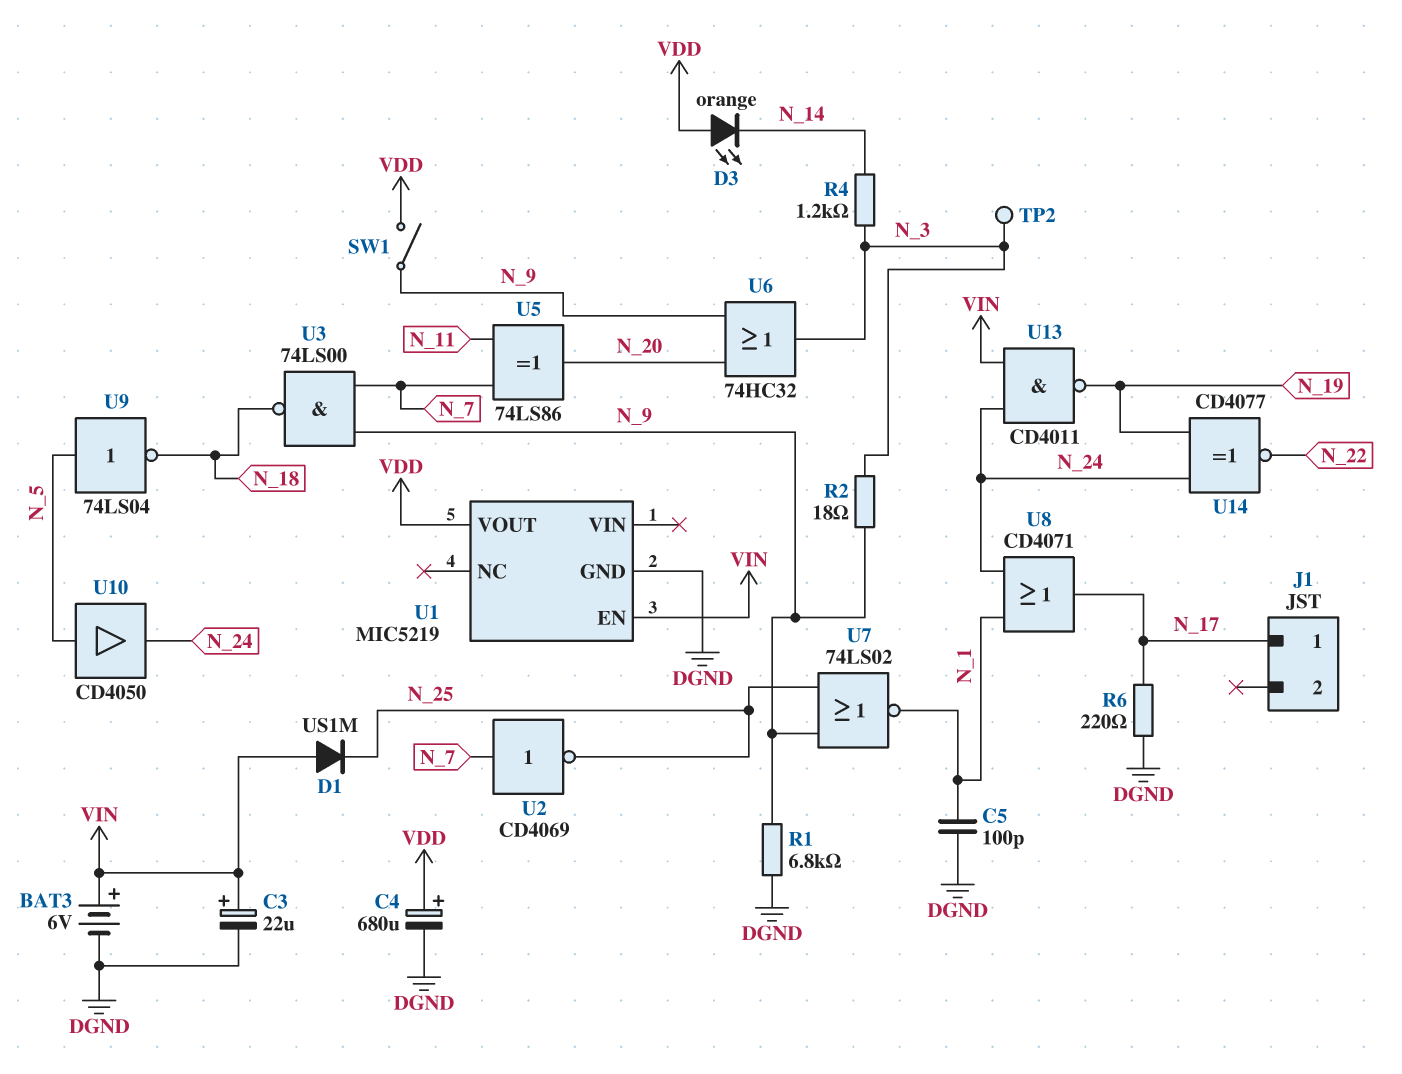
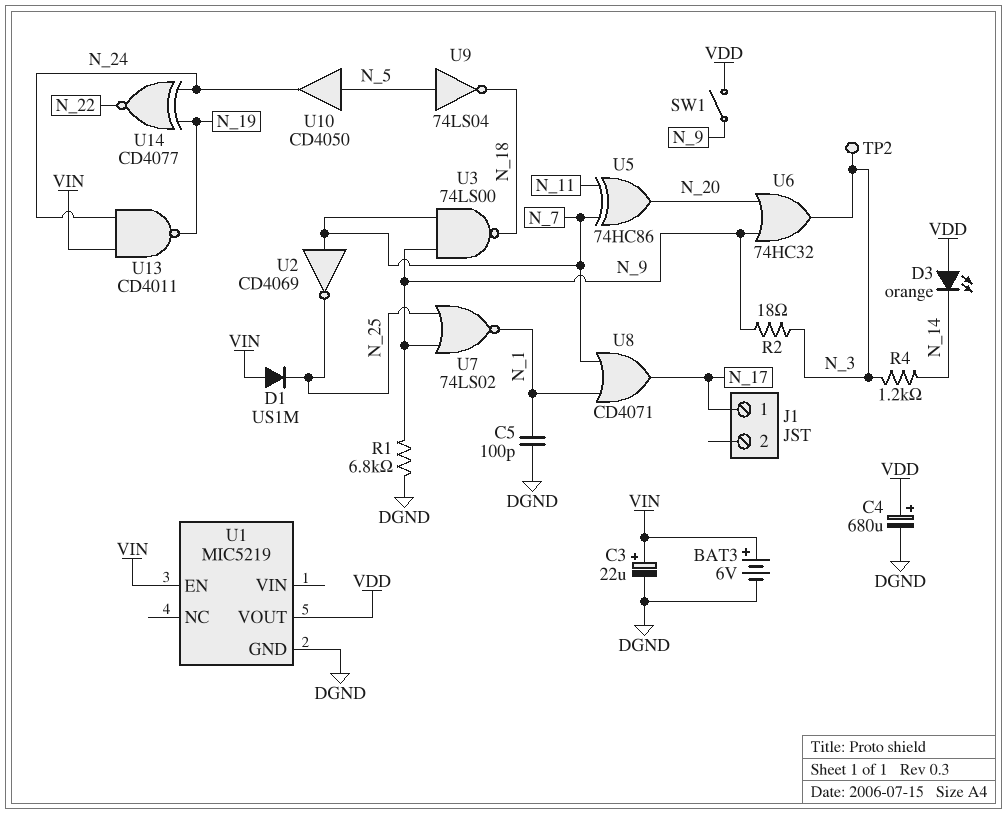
R6: 220 (DGND, N_17) -> none
U5: XOR 74LS86 (in N_7, in N_11, out N_20) -> XOR 74HC86 (in N_7, in N_11, out N_20)
U8: OR CD4071 (in N_1, in N_24, out N_17) -> OR CD4071 (in N_1, in N_7, out N_17)

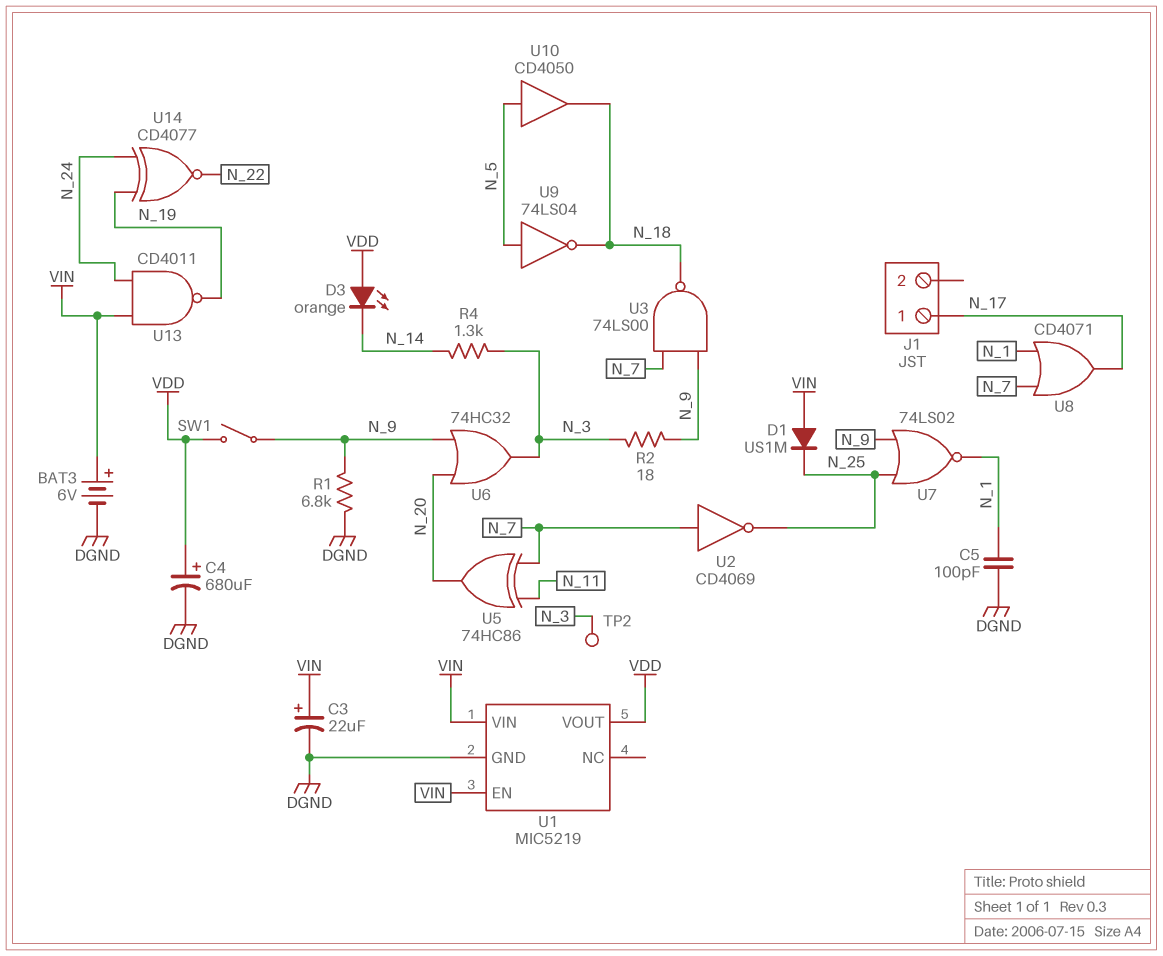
R4: 1.2k (N_3, N_14) -> 1.3k (N_3, N_14)
U1 pin VIN: none -> VIN
U10: buffer CD4050 (in N_5, out N_24) -> buffer CD4050 (in N_5, out N_18)

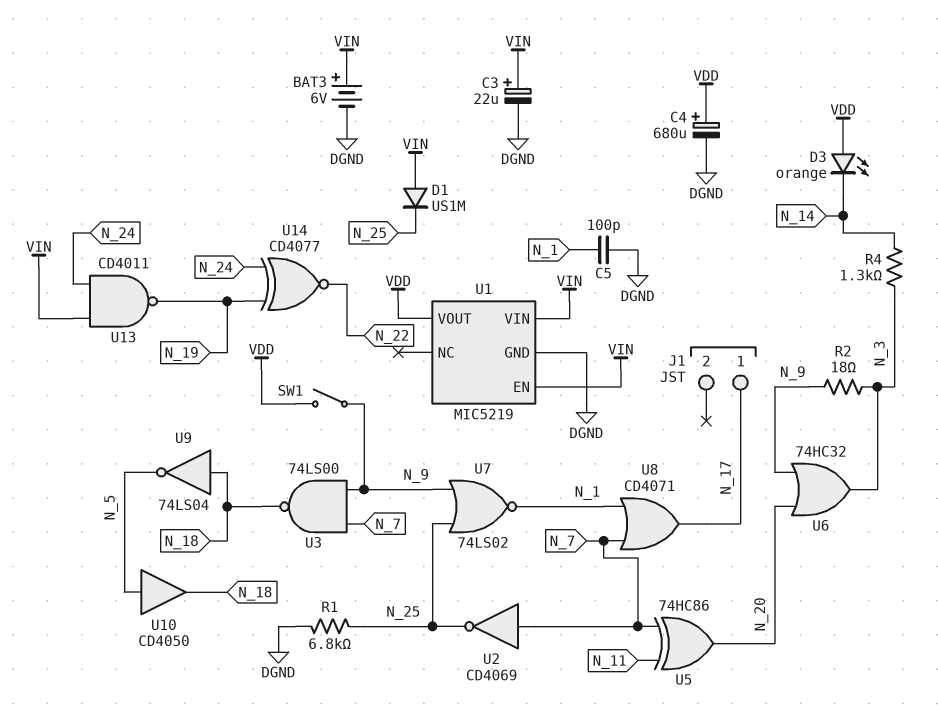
R1: 6.8k (DGND, N_9) -> 6.8k (DGND, N_25)
TP2: test point (N_3) -> none
U9: NOT 74LS04 (in N_5, out N_18) -> NOT 74LS04 (in N_18, out N_5)

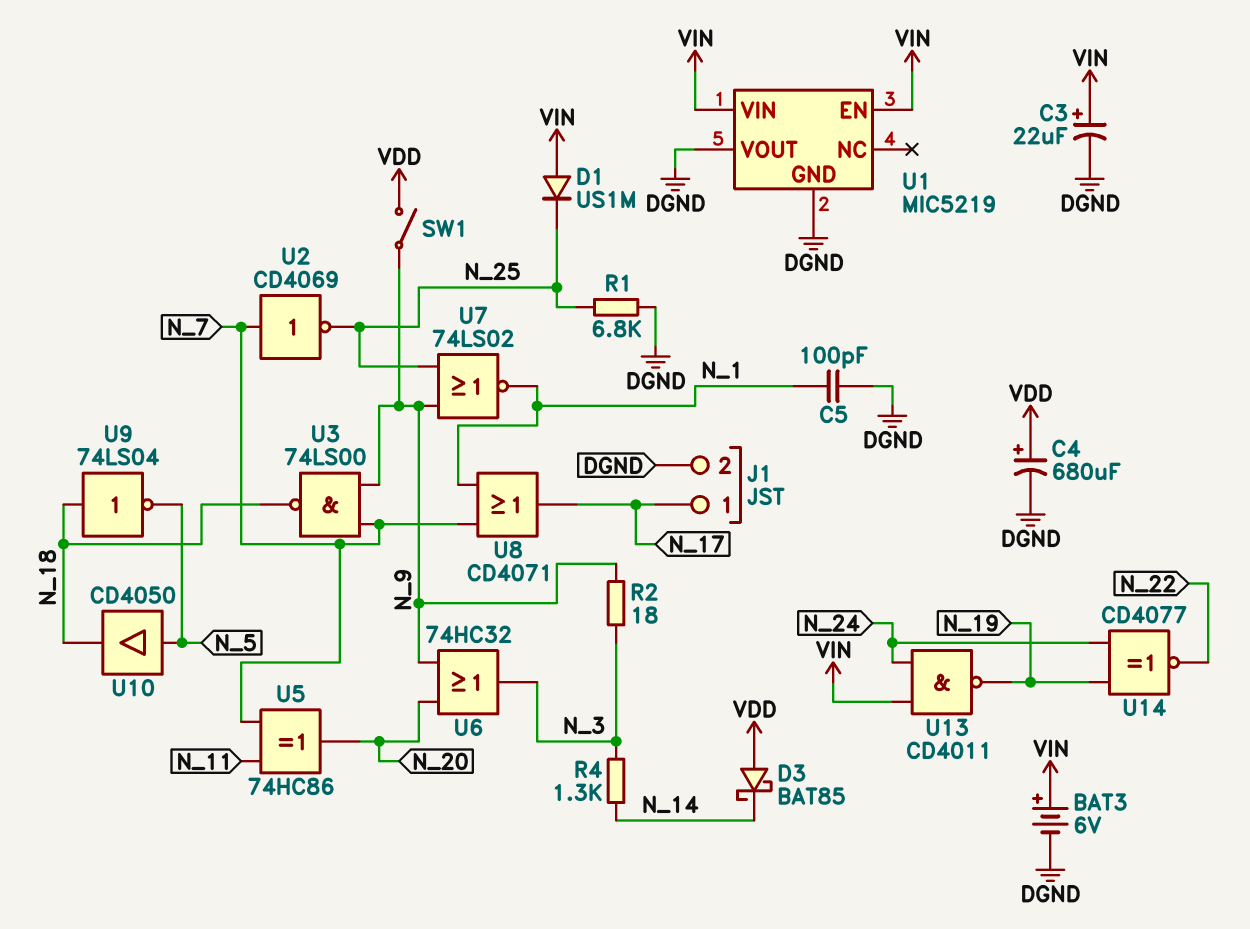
D3: LED orange (A VDD, K N_14) -> schottky BAT85 (A VDD, K N_14)
J1 pin 2: none -> DGND
U1 pin VOUT: VDD -> DGND

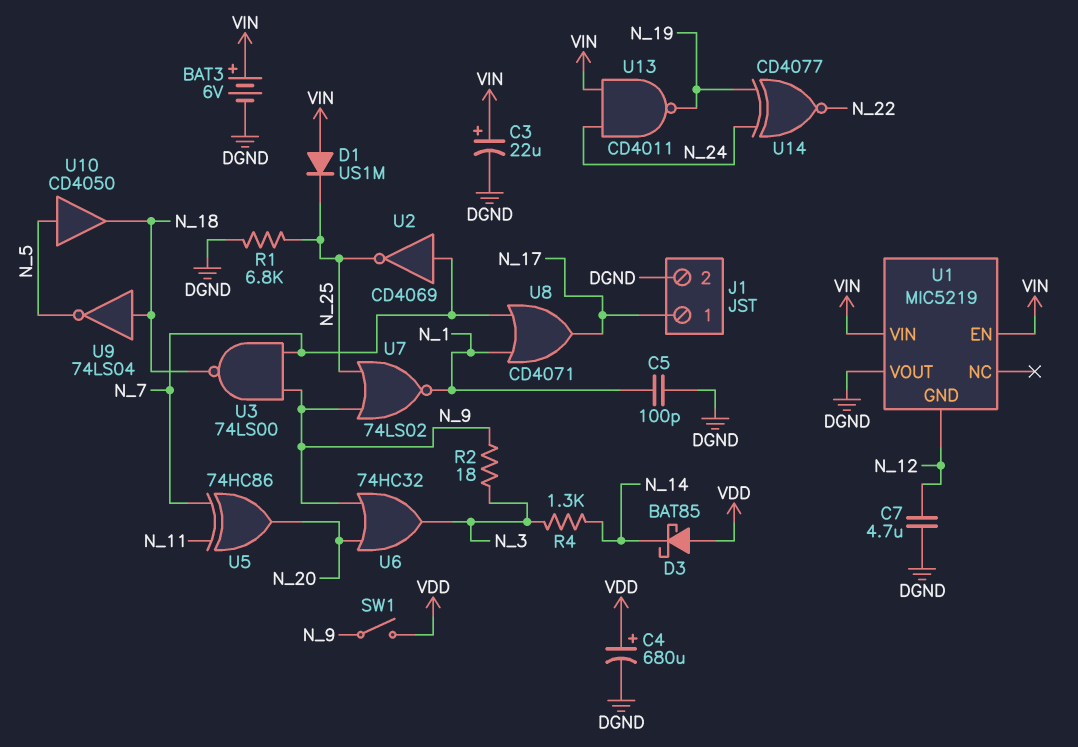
C7: none -> 4.7uF (DGND, N_12)
U1 pin GND: DGND -> N_12

